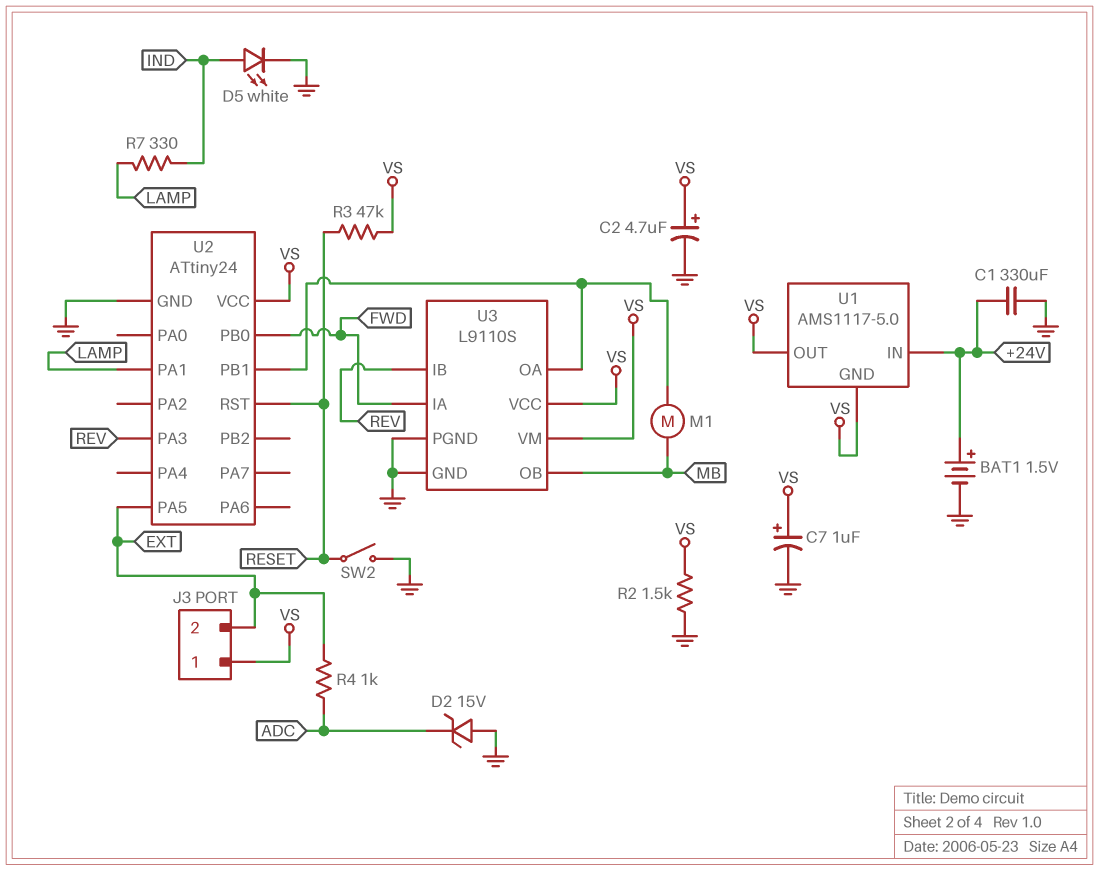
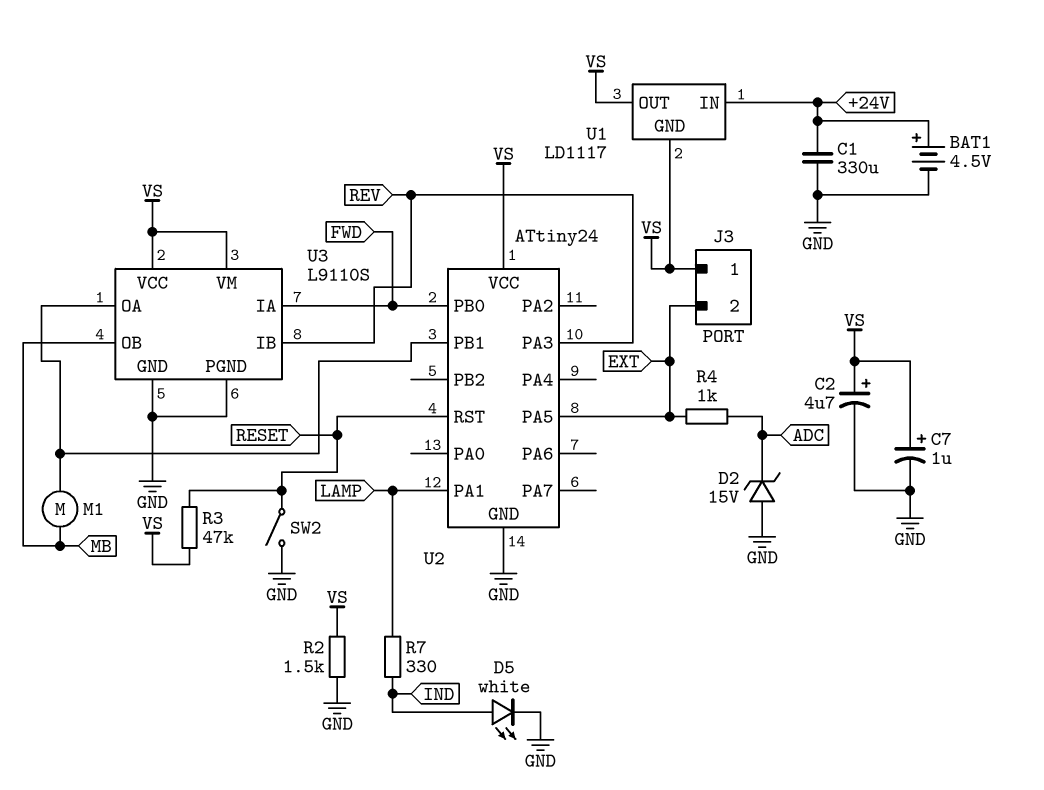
BAT1: 1.5V (plus +24V, minus GND) -> 4.5V (plus +24V, minus GND)
U1: AMS1117-5.0 -> LD1117

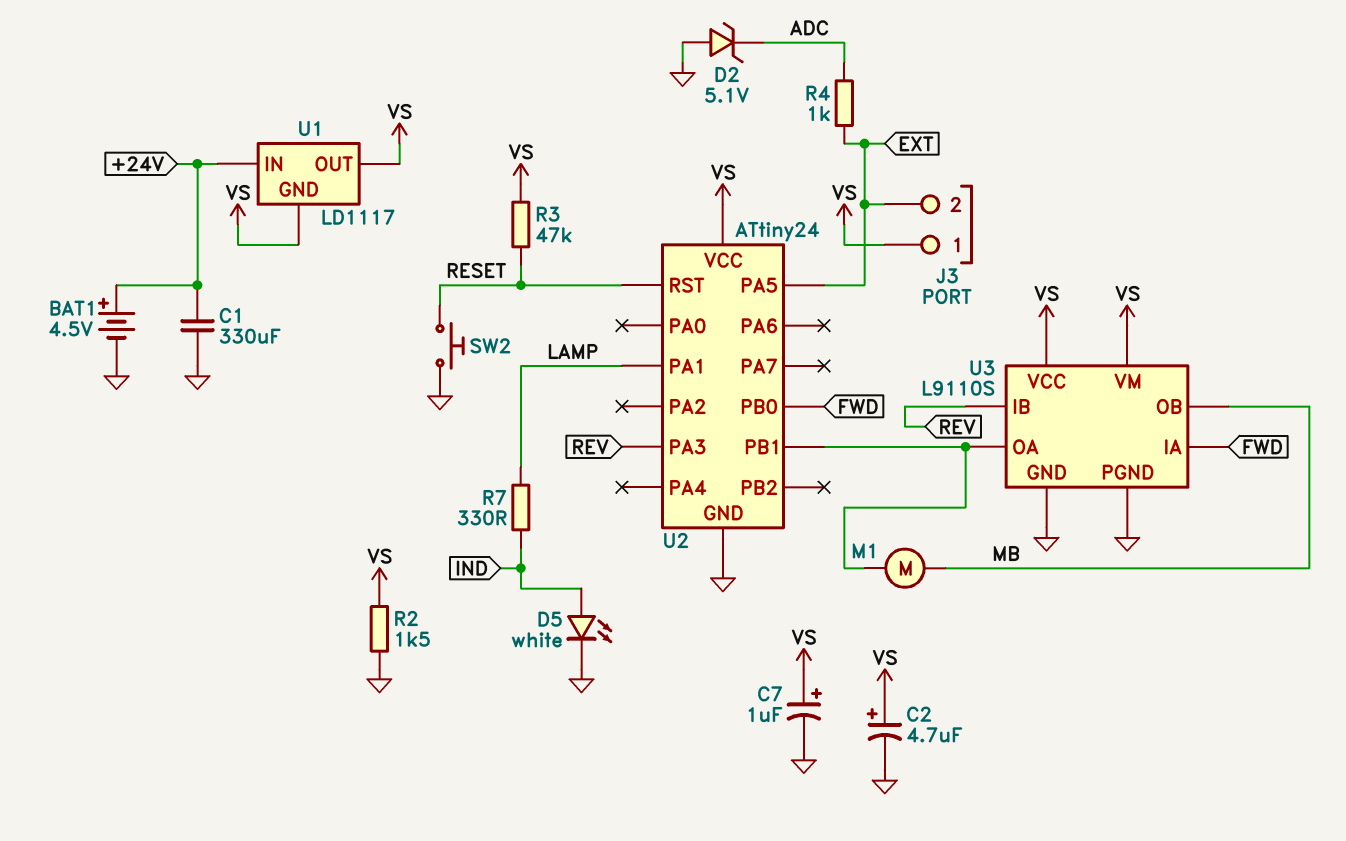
D2: zener 15V (A GND, K ADC) -> zener 5.1V (A GND, K ADC)
SW2: switch (GND, RESET) -> button (GND, RESET)

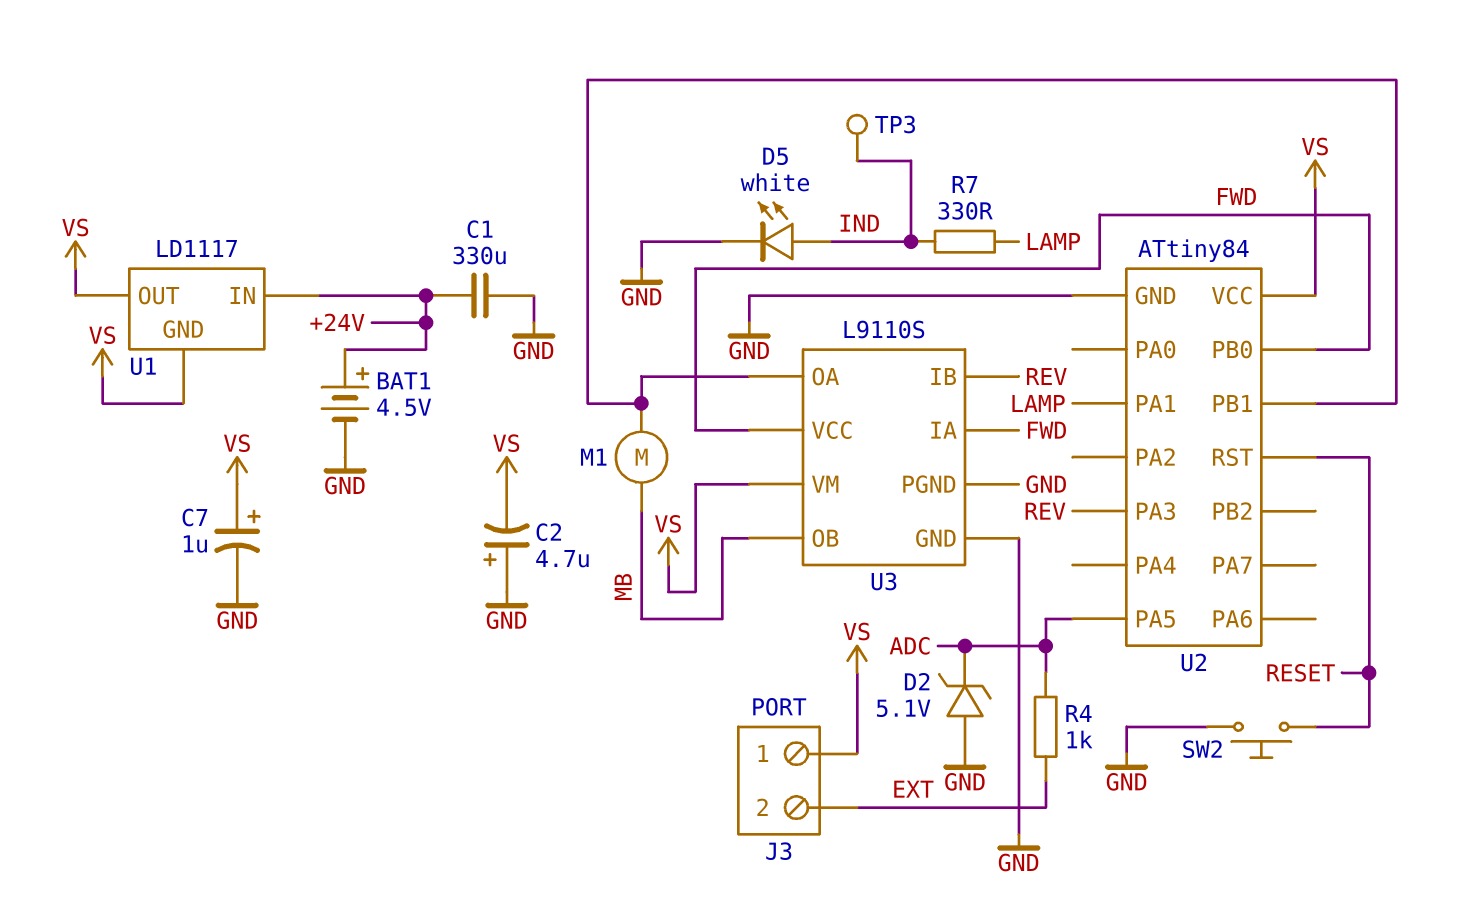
C2: 4.7uF (plus VS, minus GND) -> 4.7uF (plus GND, minus VS)
R2: 1.5k (GND, VS) -> none
R3: 47k (RESET, VS) -> none
TP3: none -> test point (IND)
U2: ATtiny24 -> ATtiny84
U2 pin PA5: EXT -> ADC
U3 pin VCC: VS -> FWD

